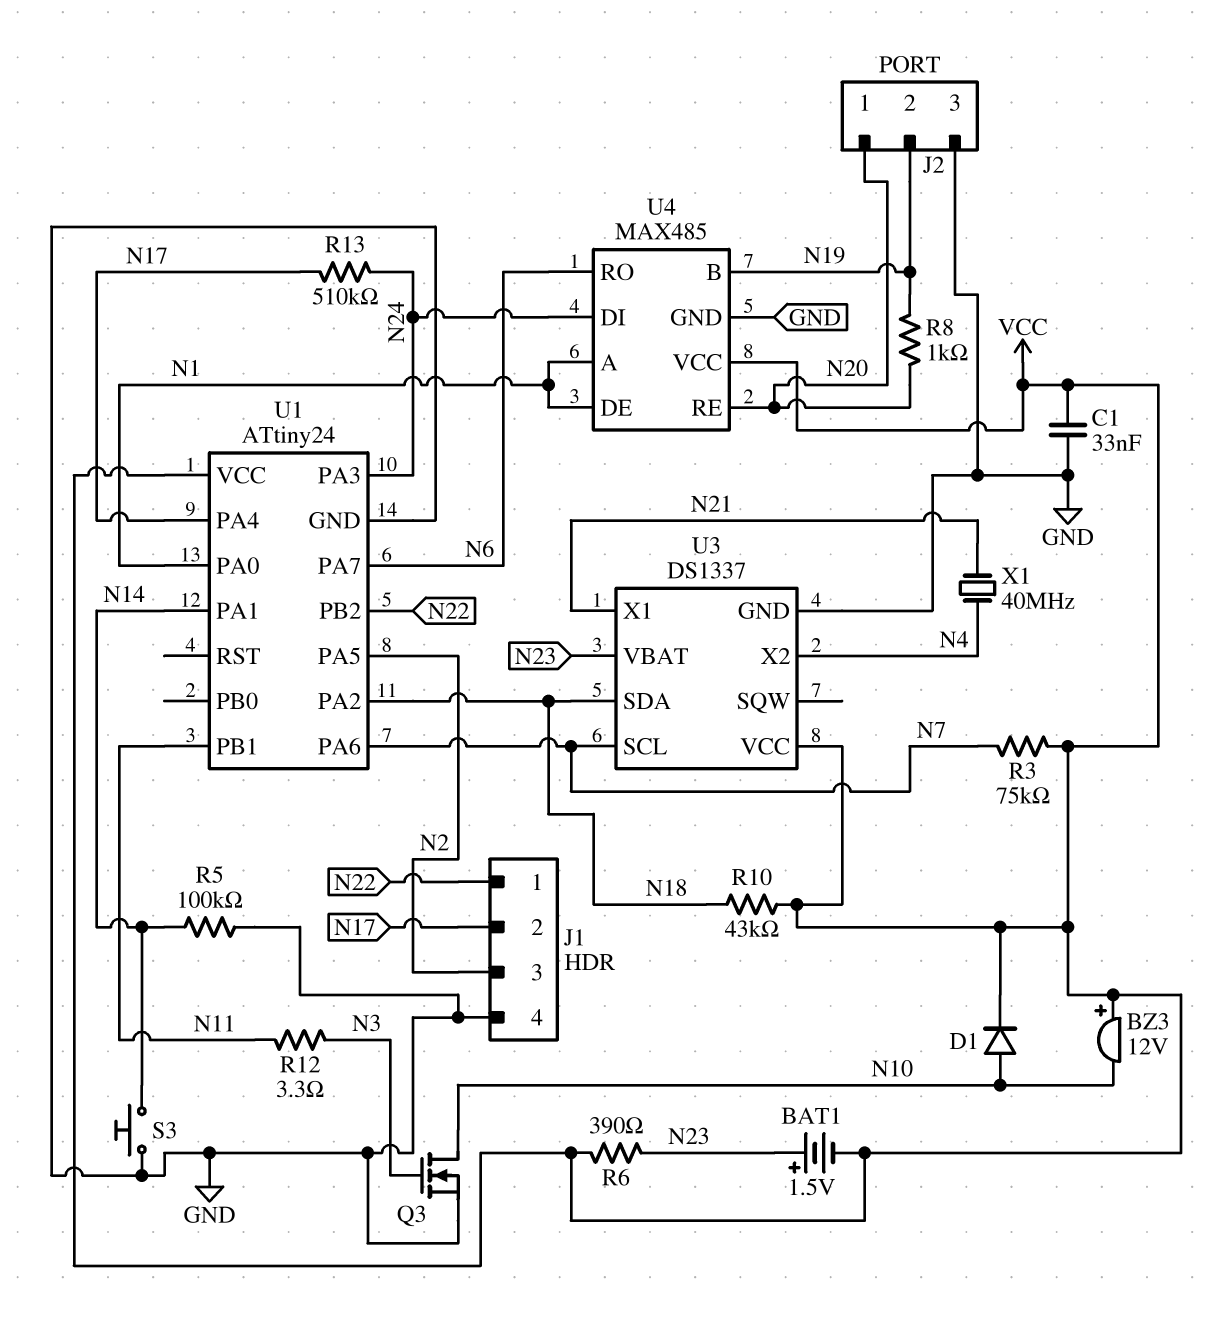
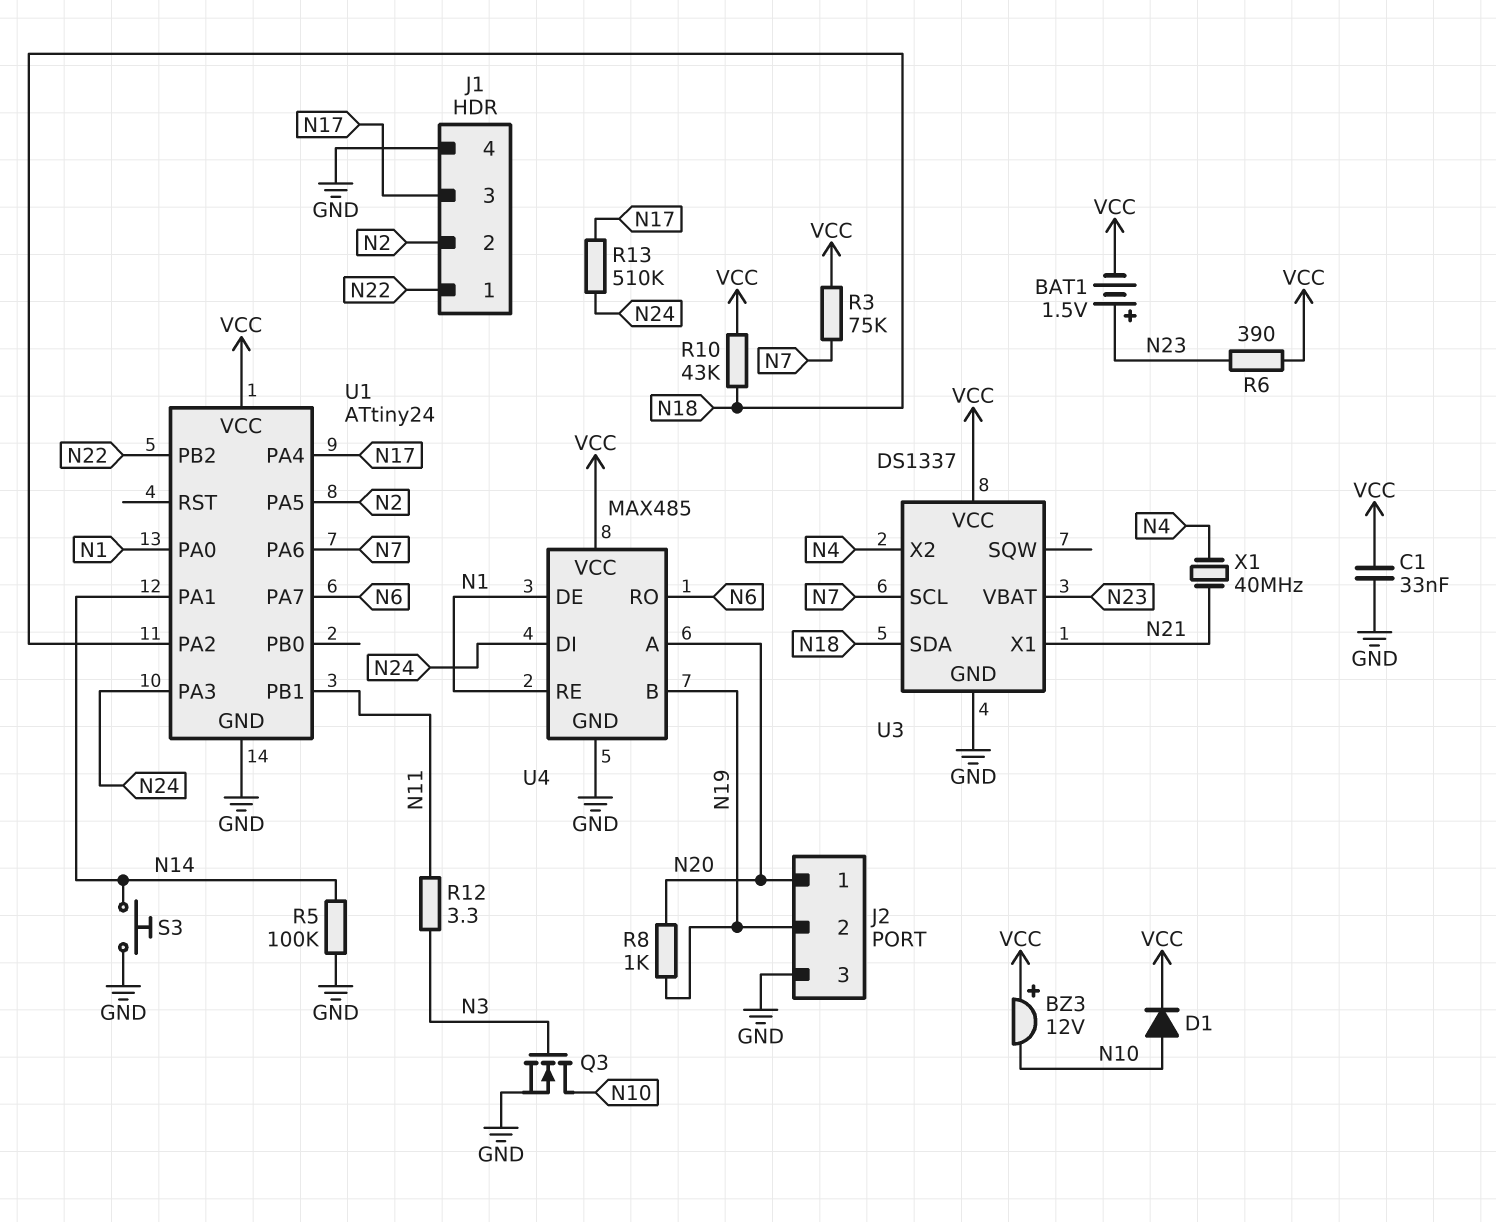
J1 pin 2: N17 -> N2
J1 pin 3: N2 -> N17
U4 pin A: N1 -> N20
U4 pin RE: N20 -> N1

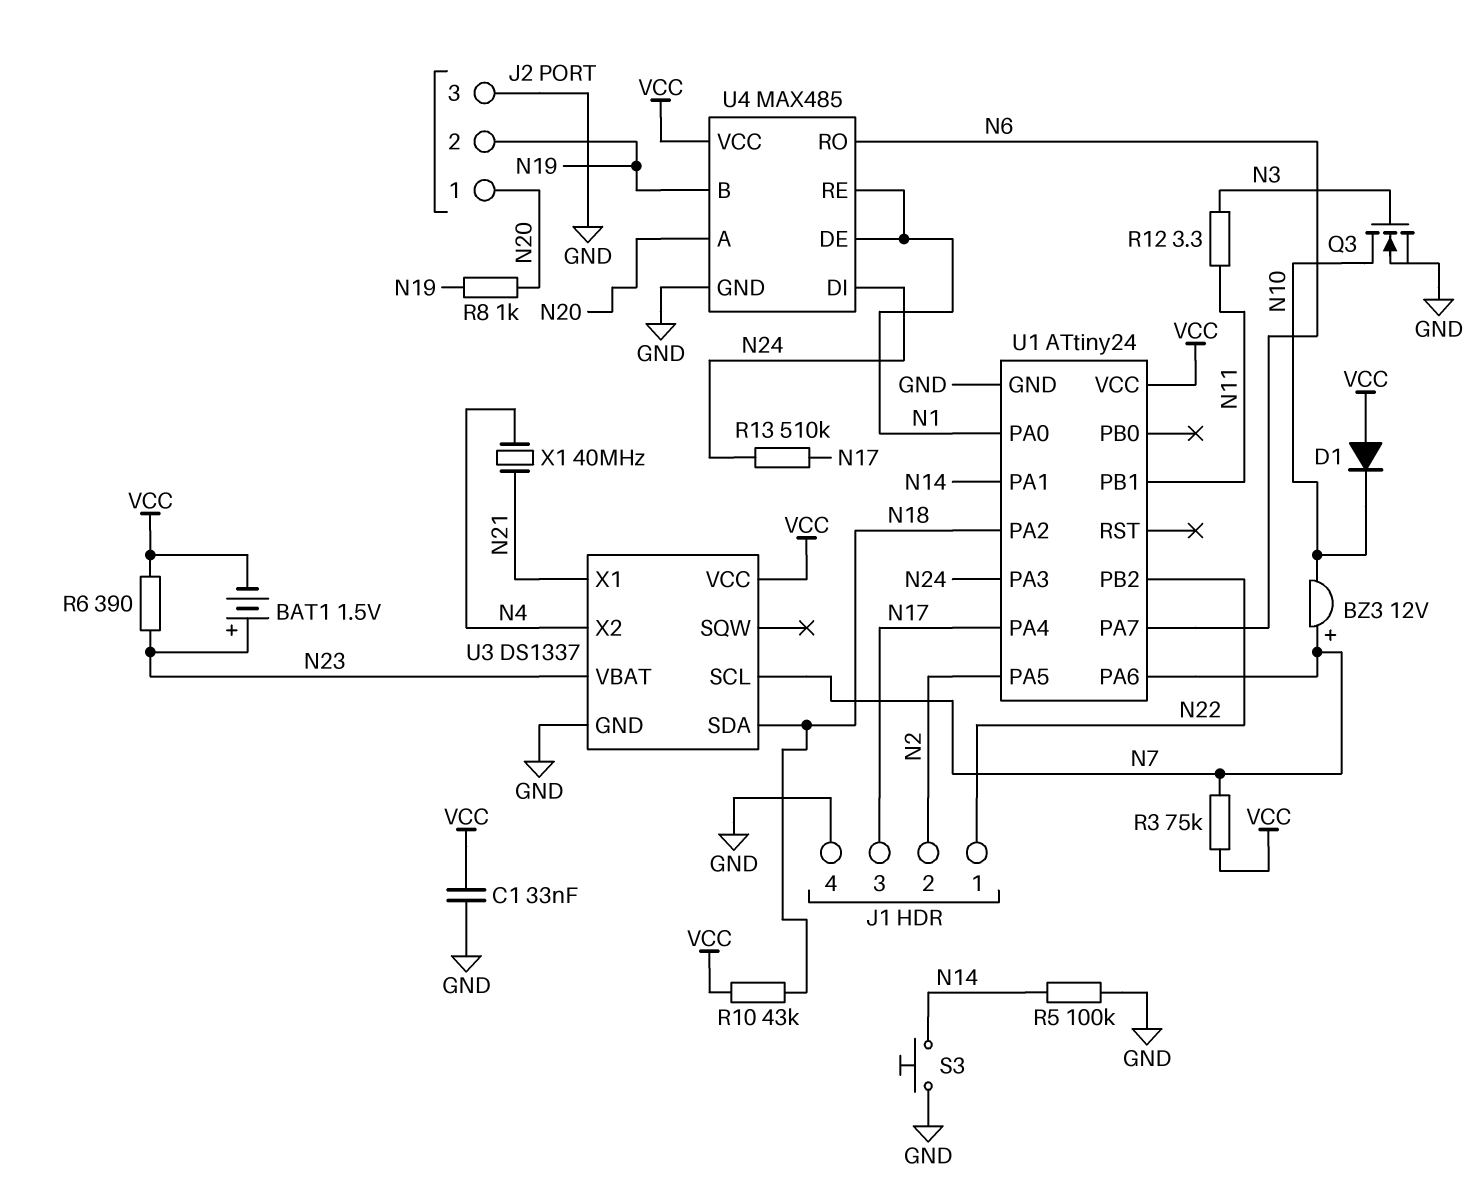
BZ3: buzzer 12V (plus VCC, minus N10) -> buzzer 12V (plus N7, minus N10)
D1: diode (A N10, K VCC) -> diode (A VCC, K N10)

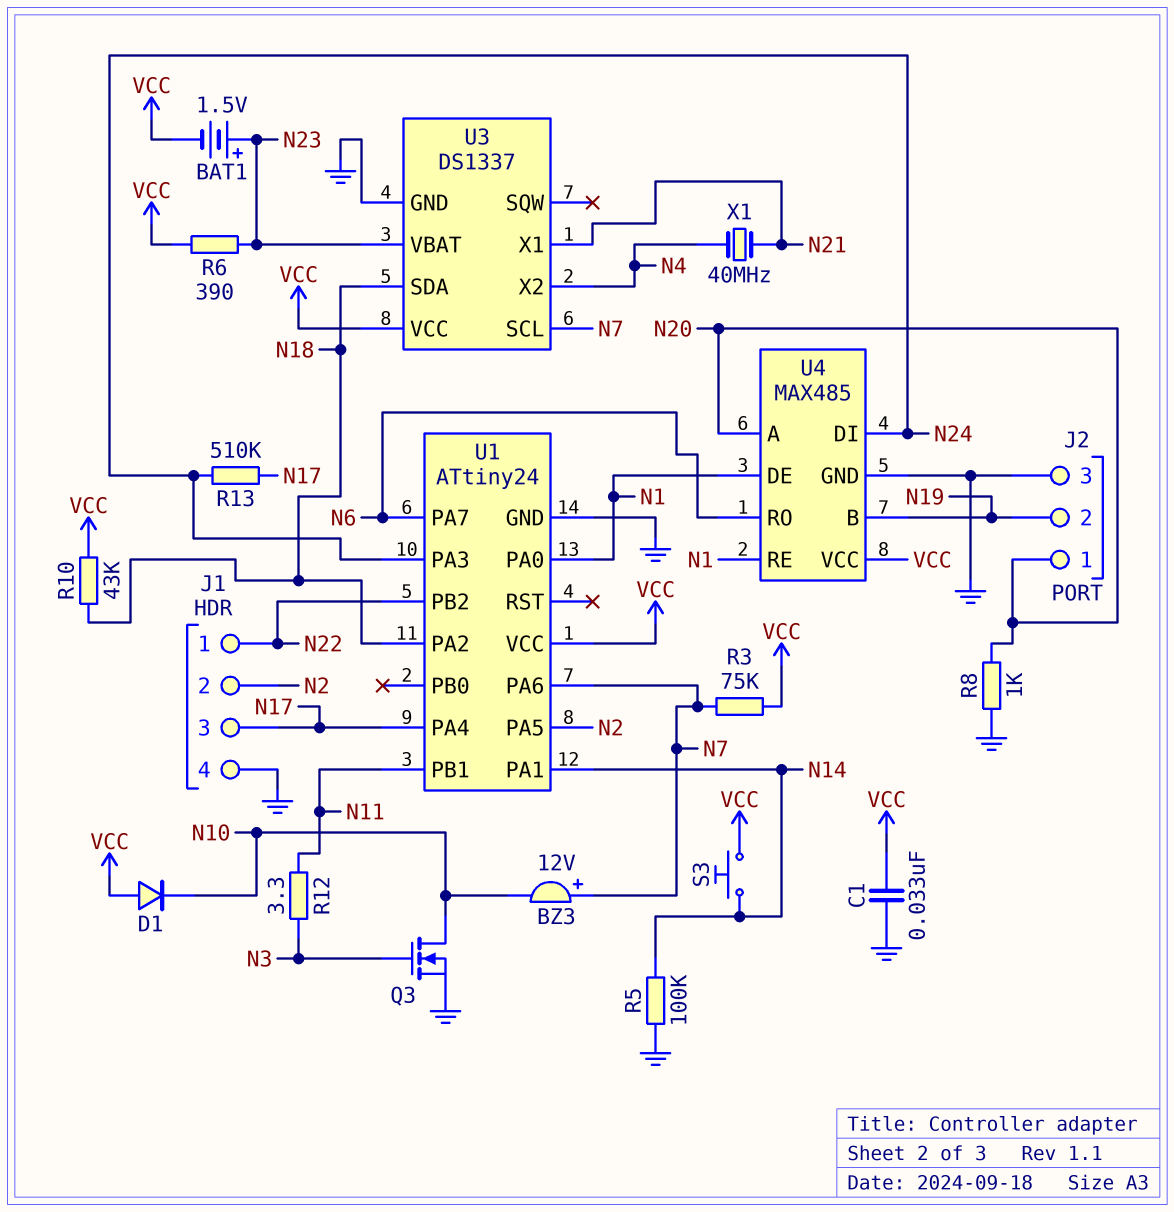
R8: 1k (N19, N20) -> 1k (GND, N20)
S3: button (GND, N14) -> button (N14, VCC)

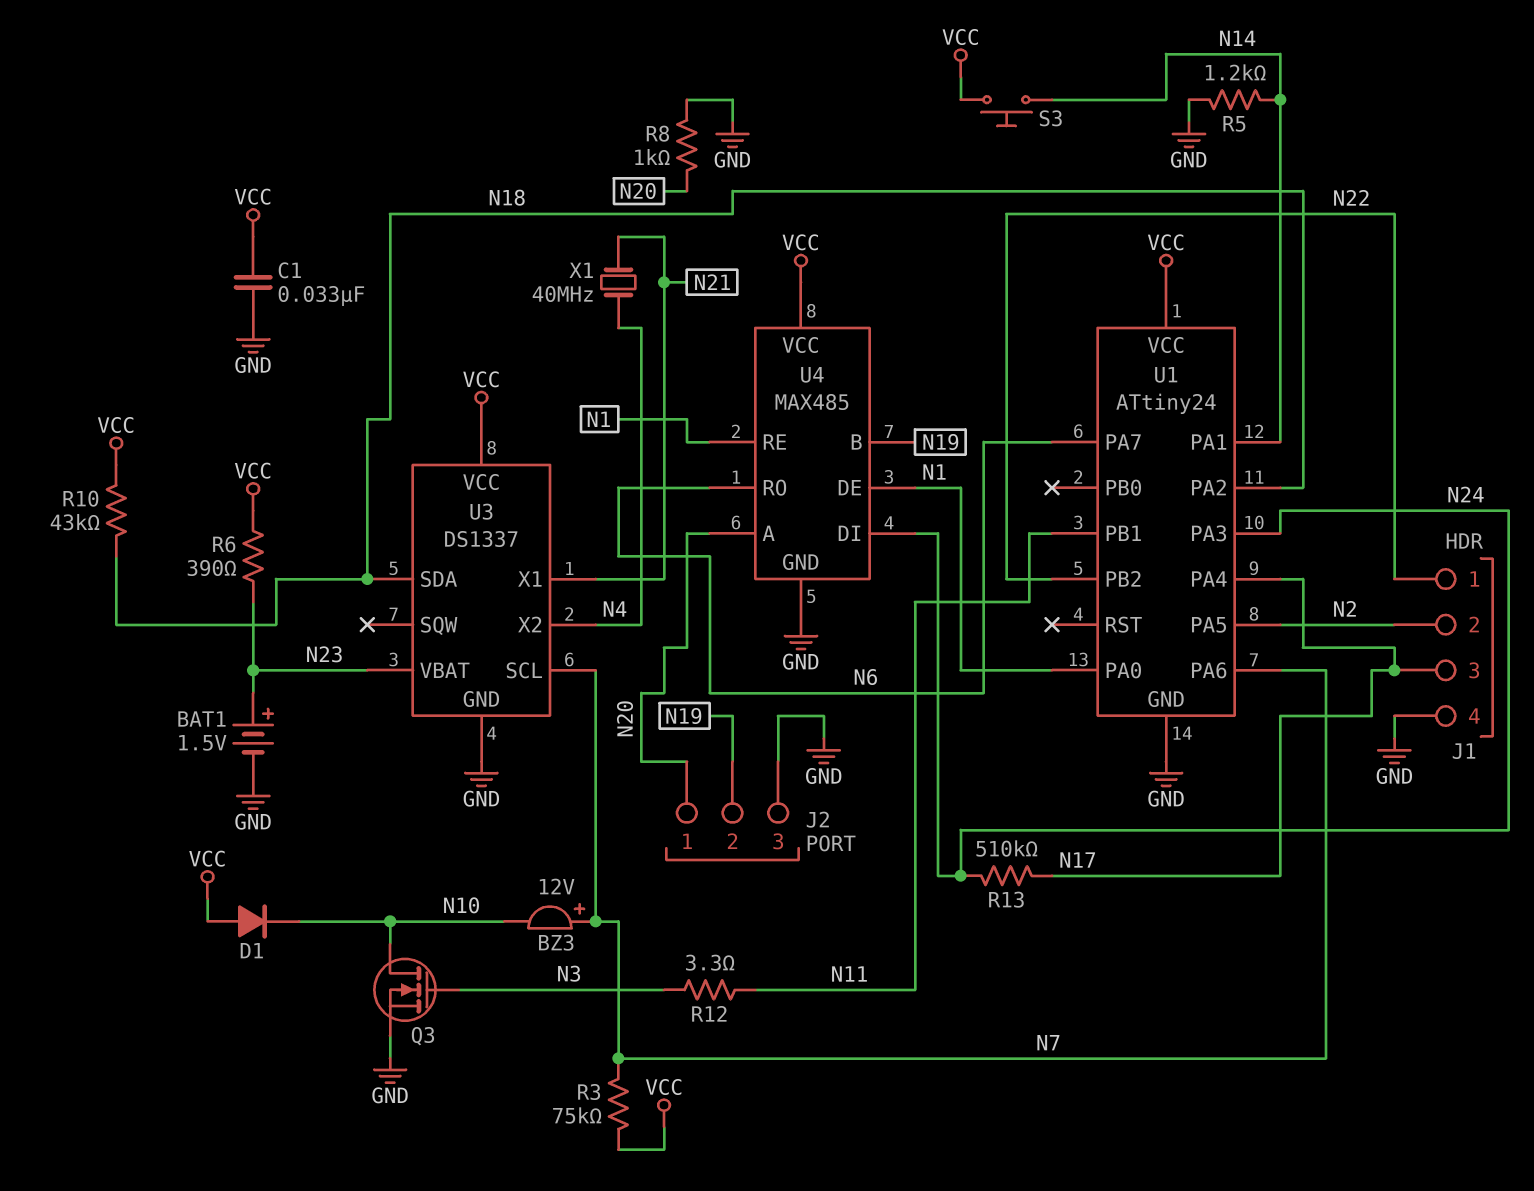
BAT1: 1.5V (plus N23, minus VCC) -> 1.5V (plus N23, minus GND)
R5: 100k (GND, N14) -> 1.2k (GND, N14)

